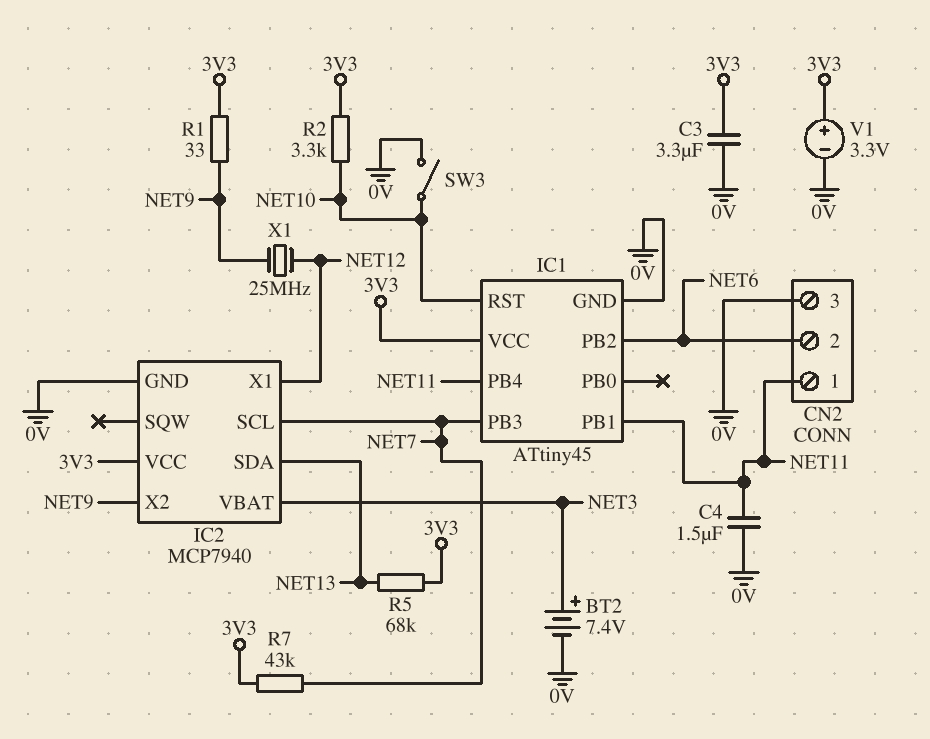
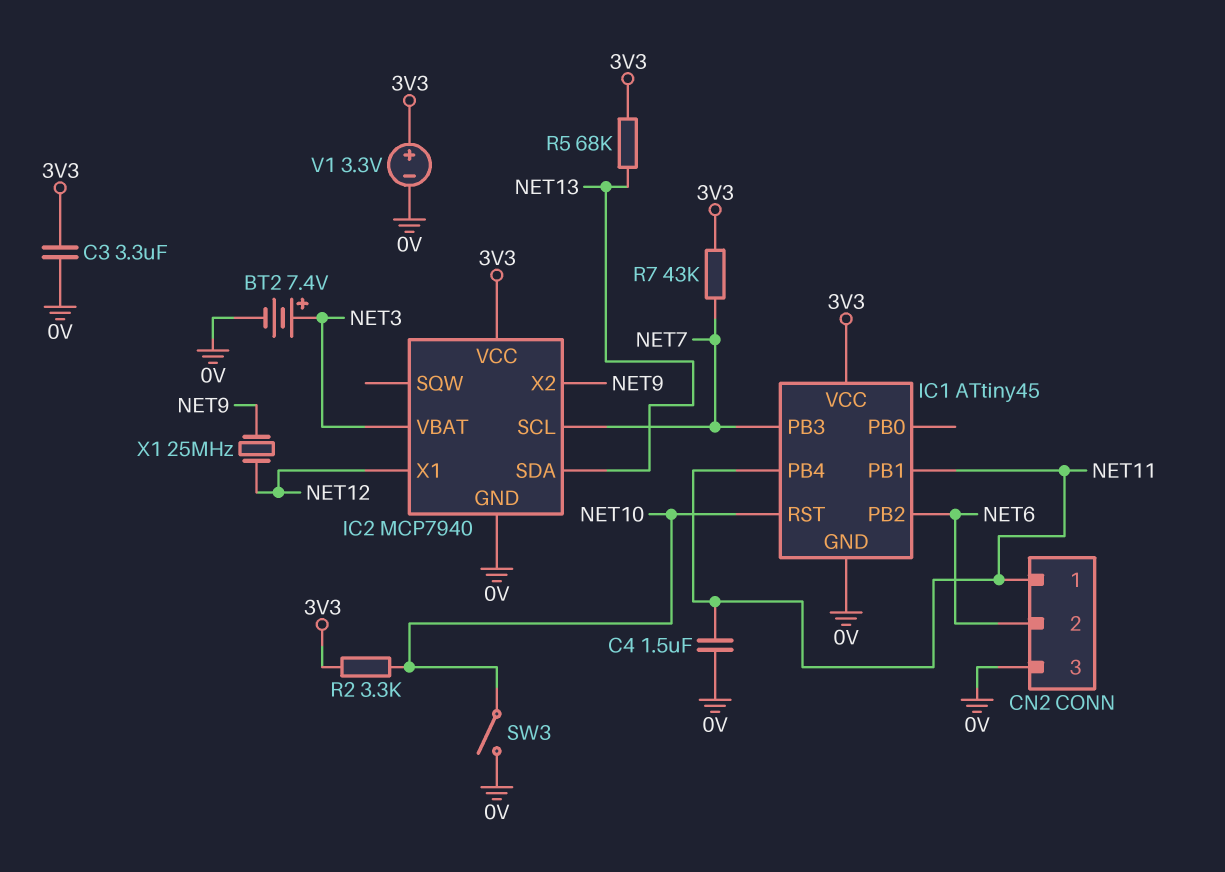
R1: 33 (3V3, NET9) -> none

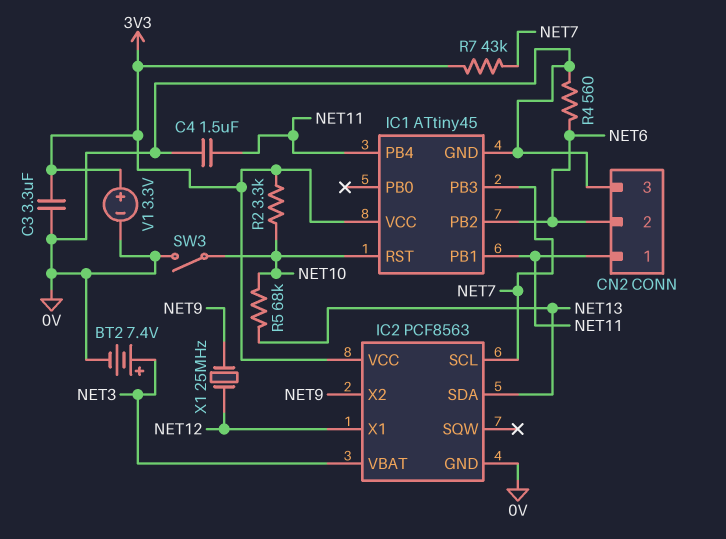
IC2: MCP7940 -> PCF8563
R4: none -> 560 (0V, NET6)
R5: 68k (3V3, NET13) -> 68k (NET10, NET13)

